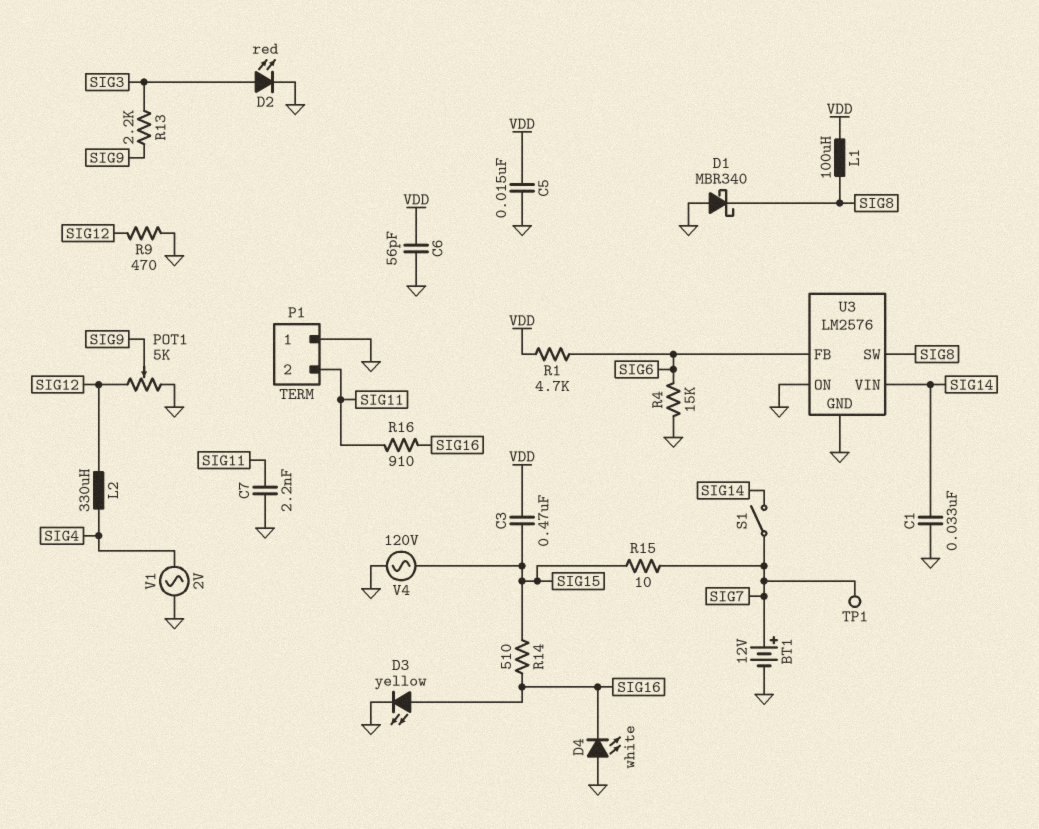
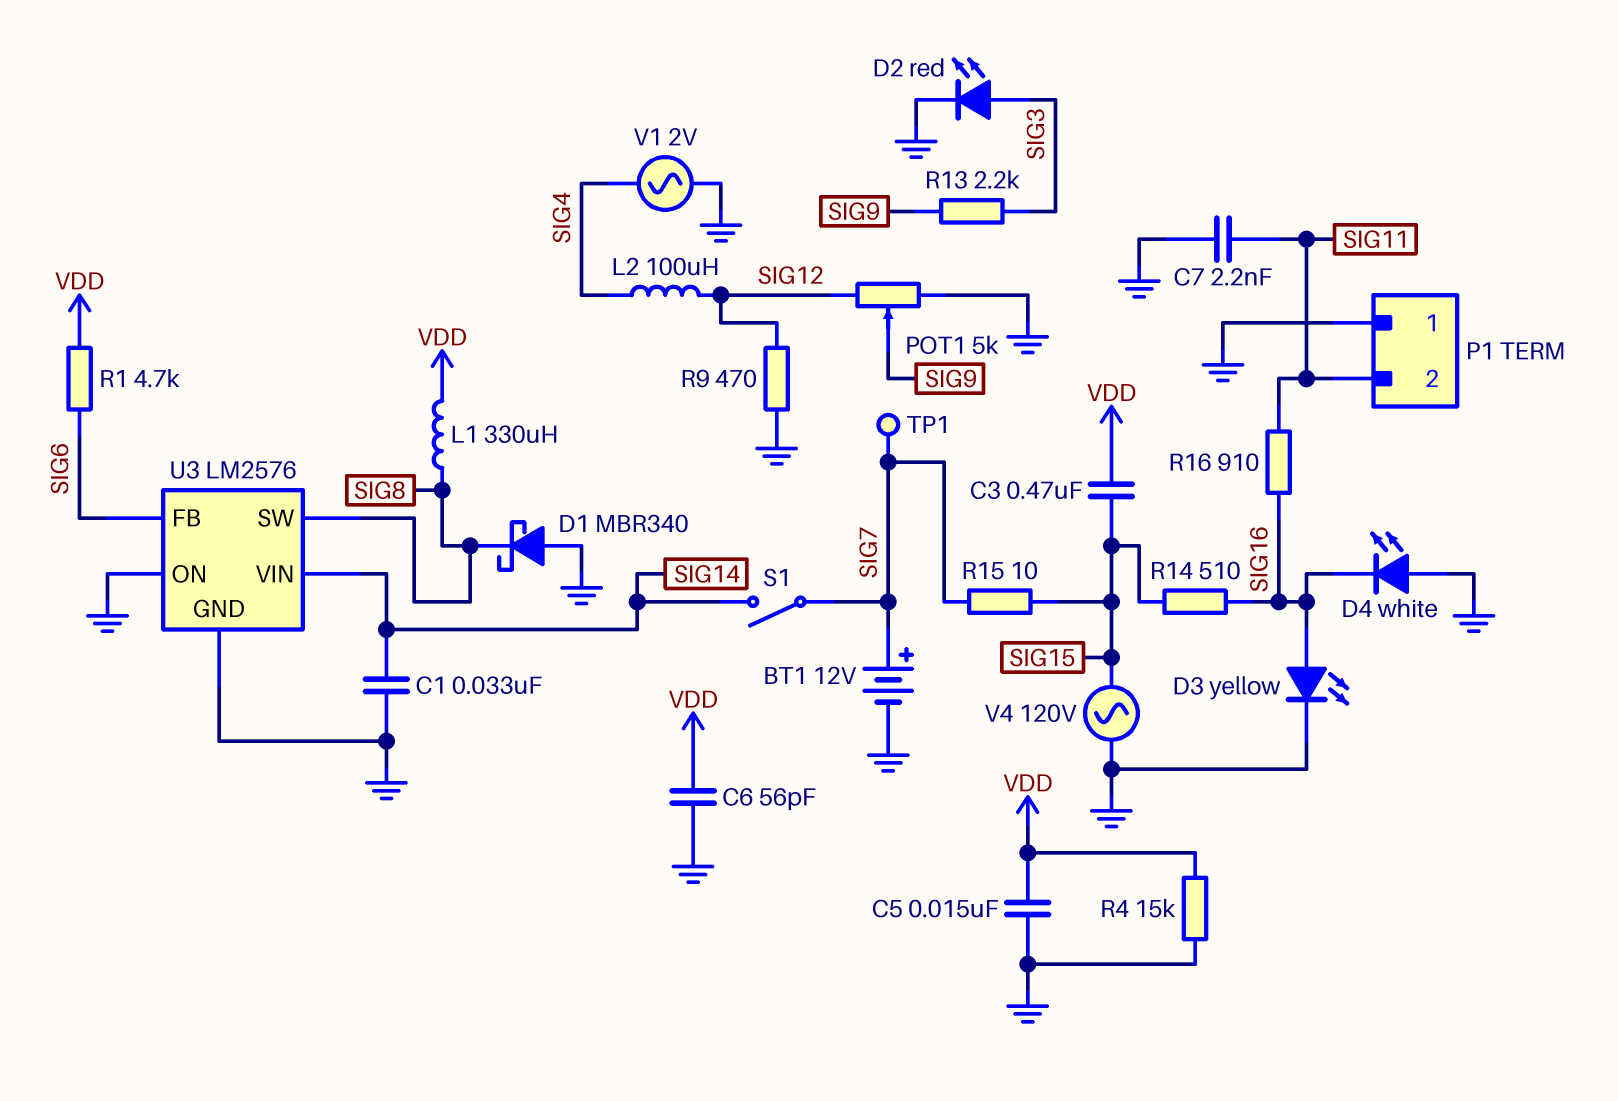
L1: 100uH (SIG8, VDD) -> 330uH (SIG8, VDD)
L2: 330uH (SIG4, SIG12) -> 100uH (SIG4, SIG12)
R4: 15k (GND, SIG6) -> 15k (GND, VDD)

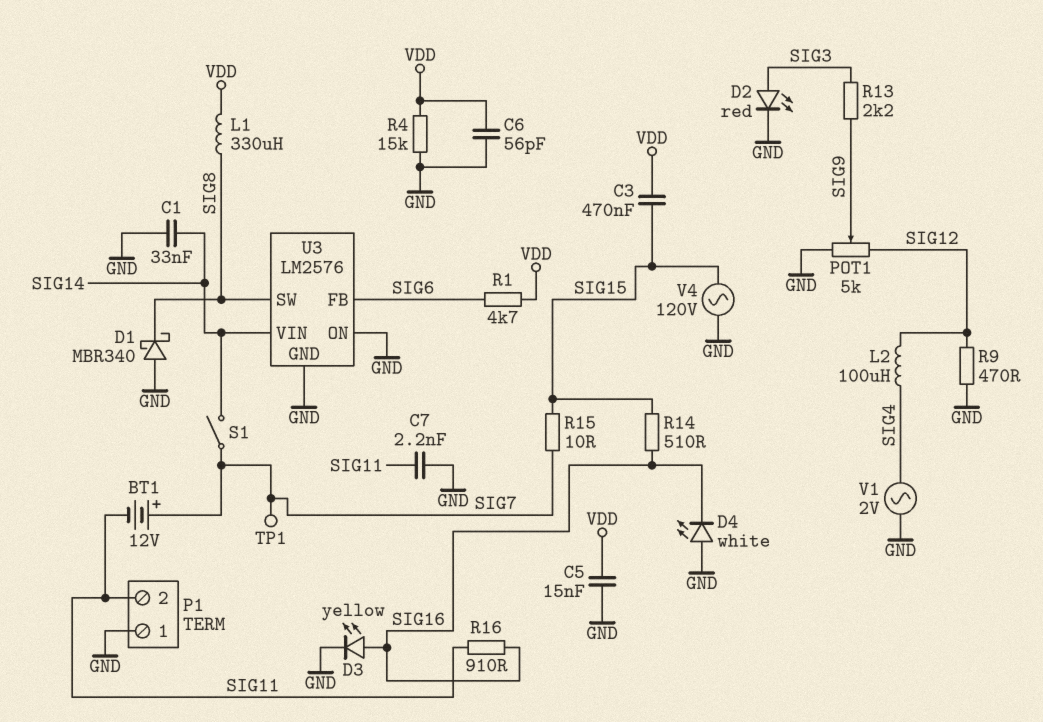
BT1: 12V (plus SIG7, minus GND) -> 12V (plus SIG7, minus SIG11)

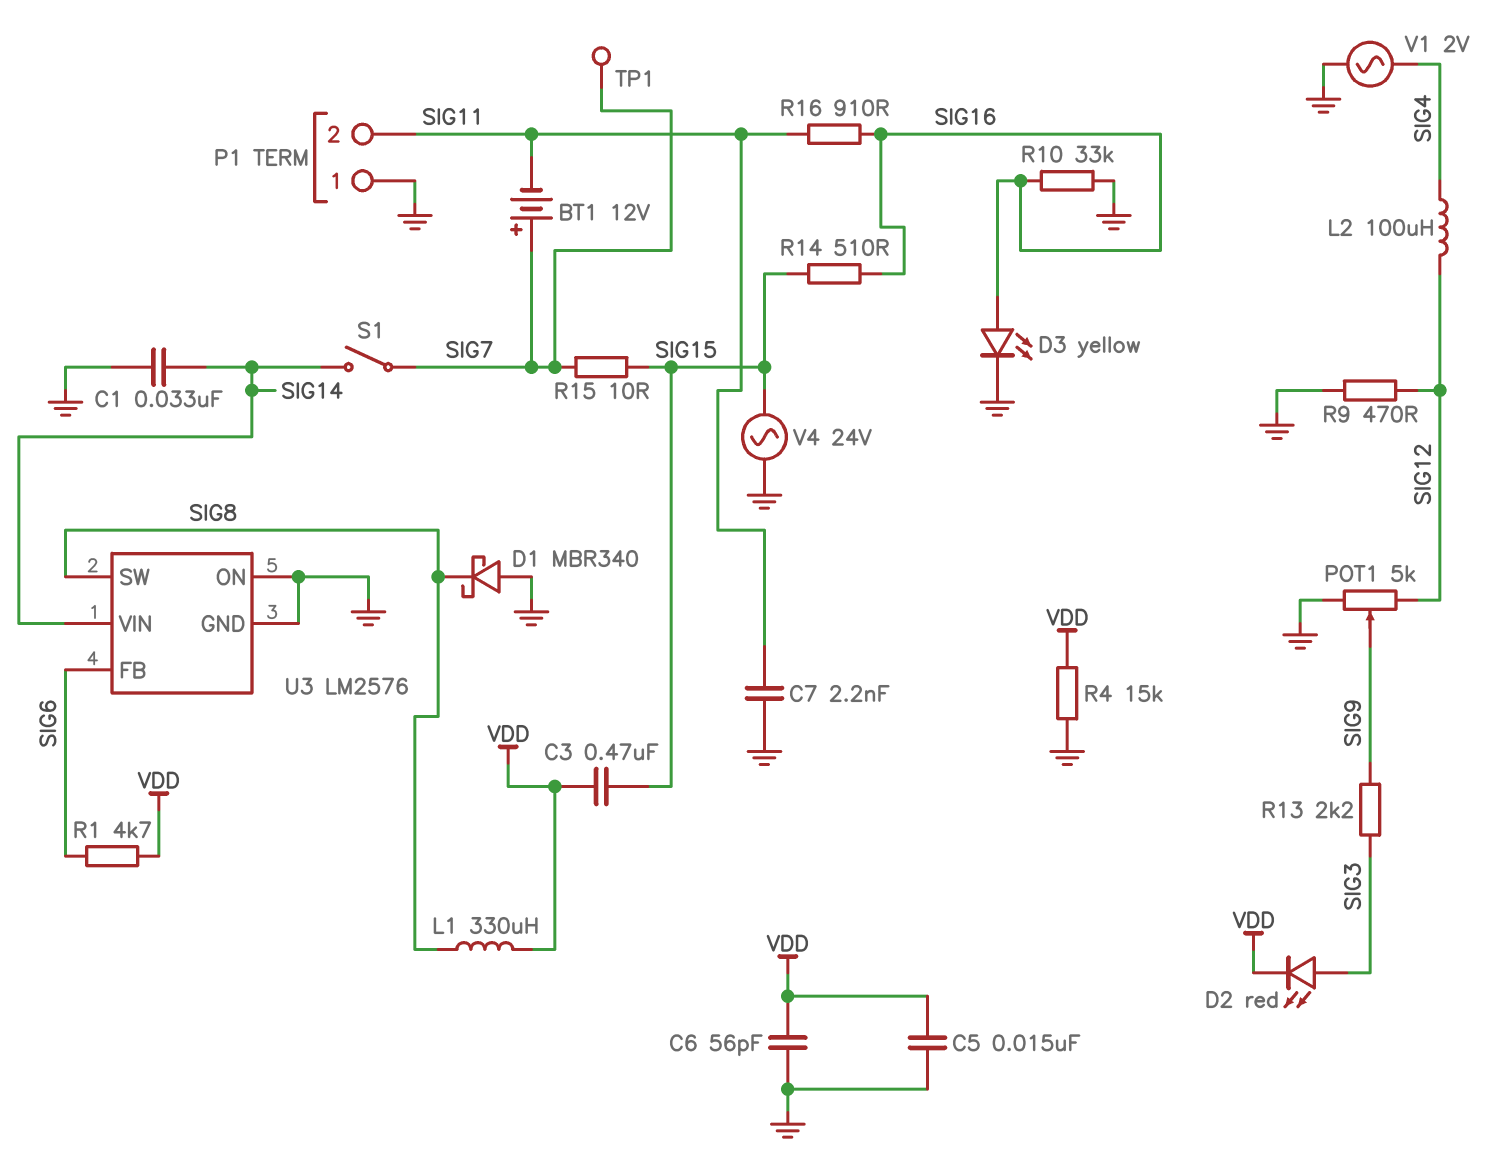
D2: LED red (A SIG3, K GND) -> LED red (A SIG3, K VDD)
D4: LED white (A GND, K SIG16) -> none
R10: none -> 33k (GND, SIG16)
V4: AC 120V (GND, SIG15) -> AC 24V (GND, SIG15)

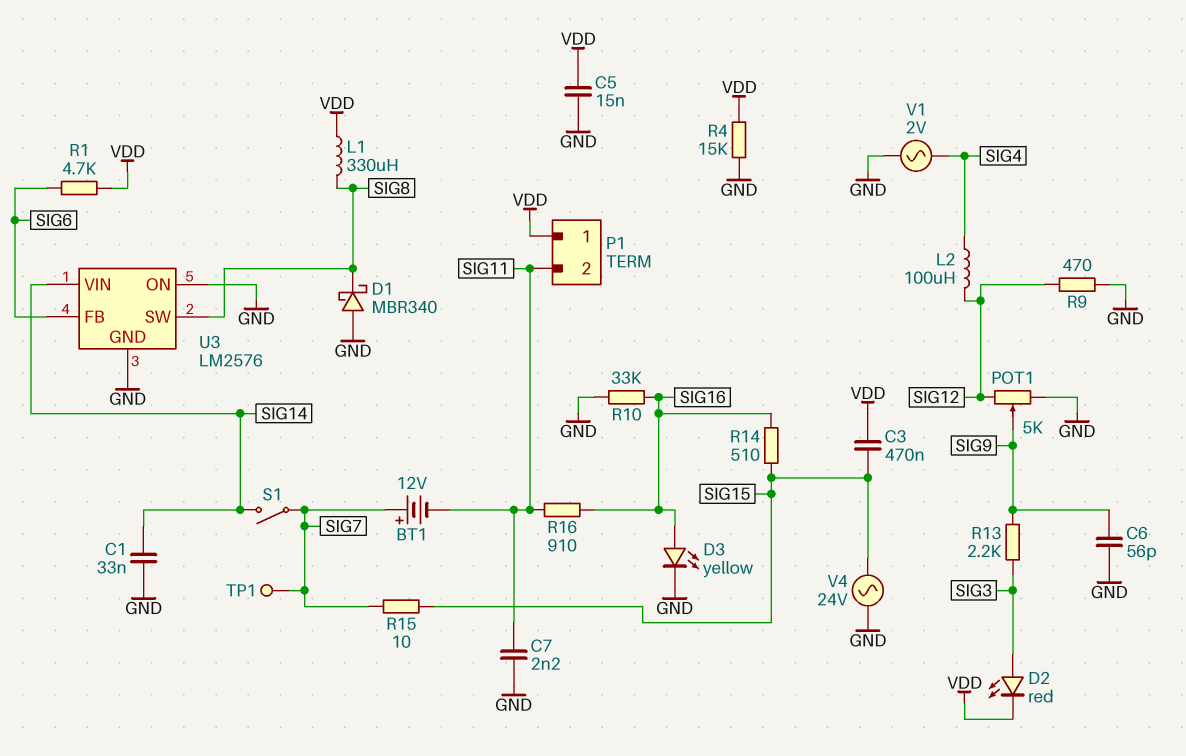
C6: 56pF (GND, VDD) -> 56pF (GND, SIG9)
P1 pin 1: GND -> VDD

